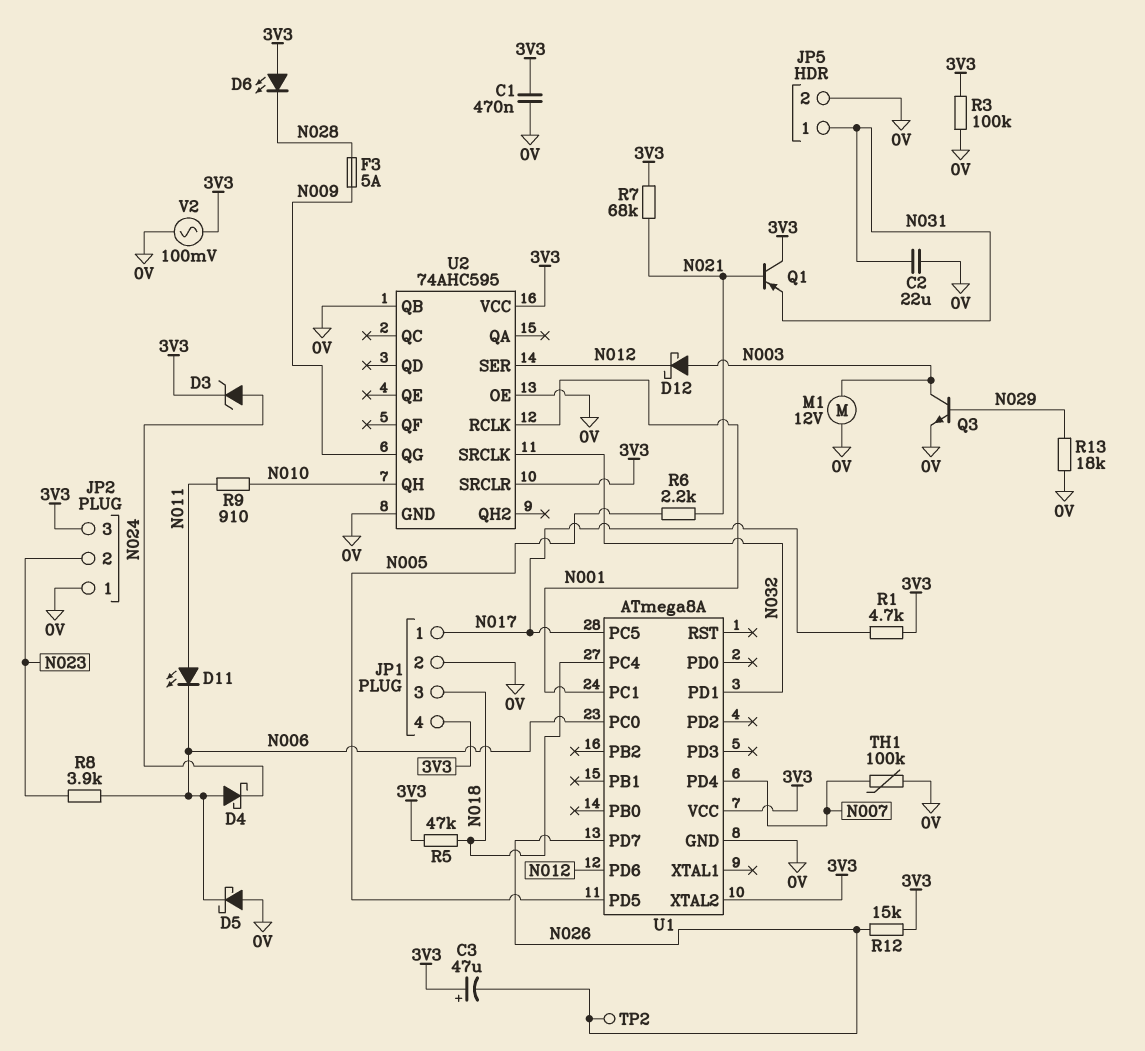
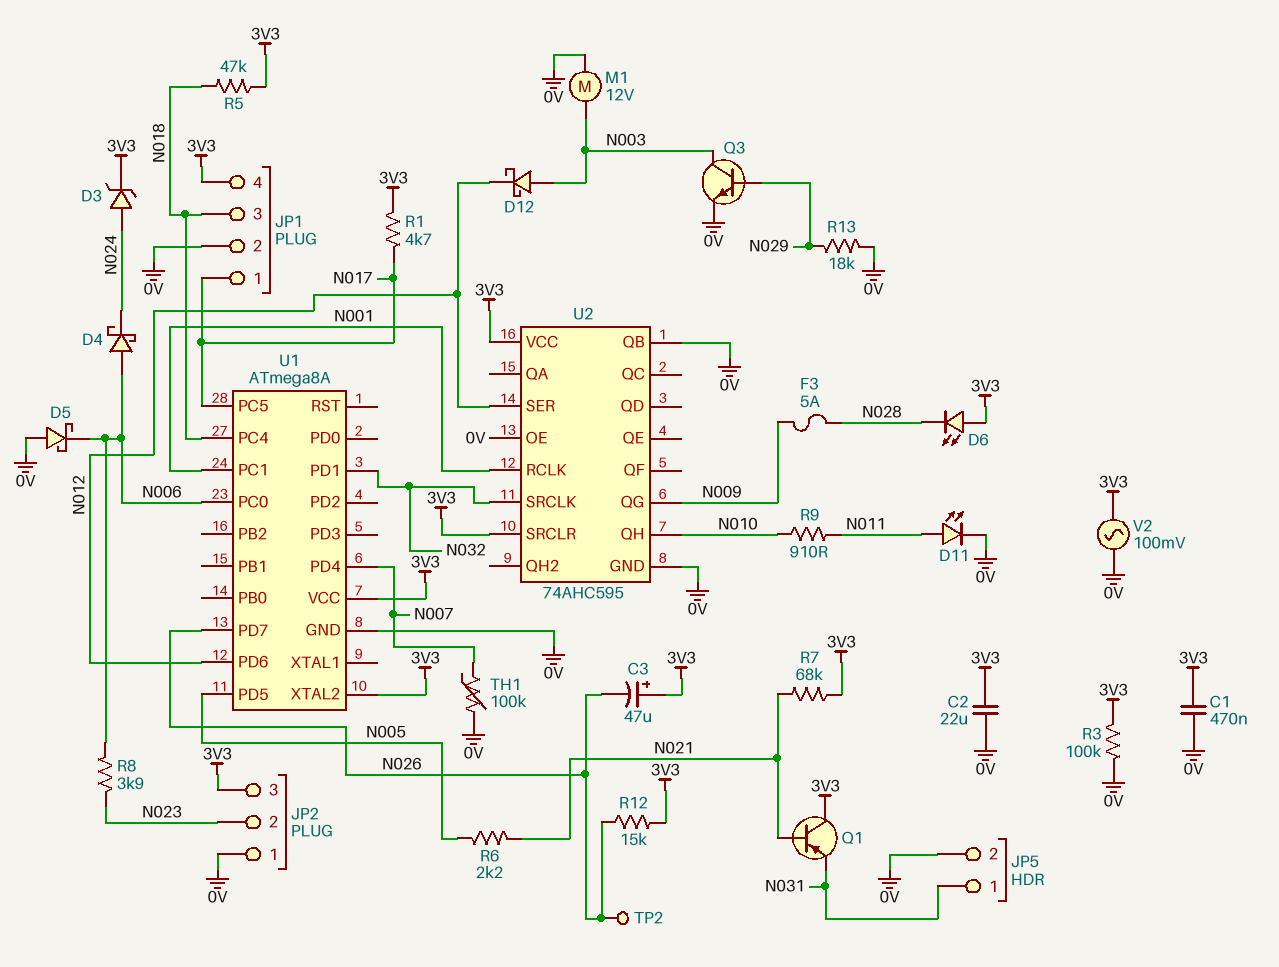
C2: 22uF (0V, N031) -> 22uF (0V, 3V3)
D11: LED (A N011, K N006) -> LED (A N011, K 0V)

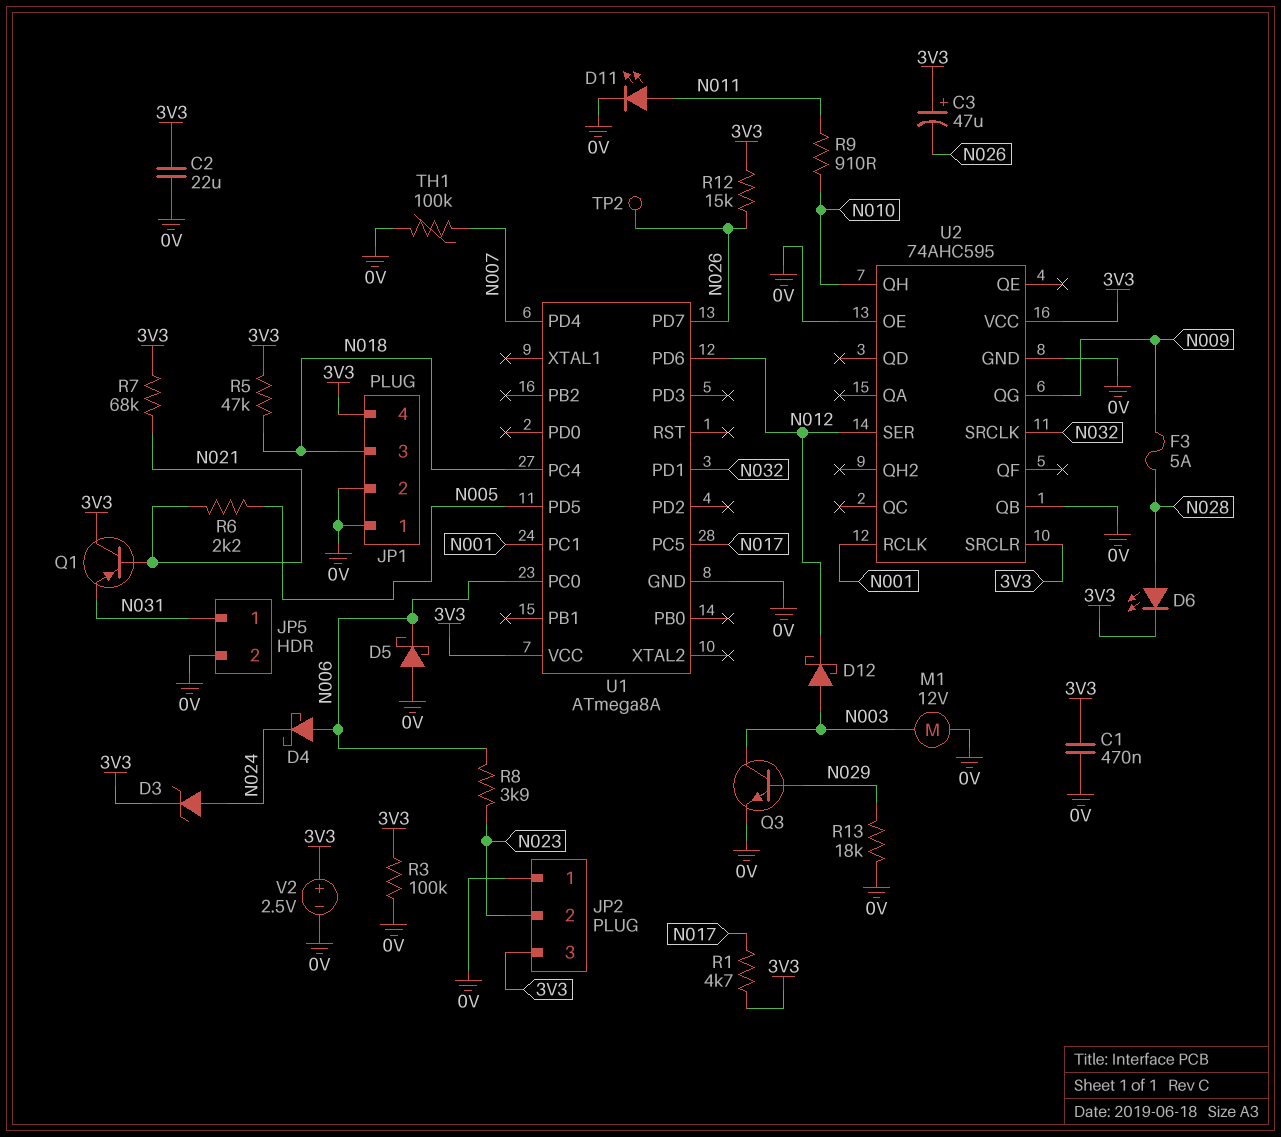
D6: LED (A 3V3, K N028) -> LED (A N028, K 3V3)
JP1 pin 1: N017 -> 0V
U1 pin XTAL2: 3V3 -> none
V2: AC 100mV (0V, 3V3) -> 2.5V (plus 3V3, minus 0V)

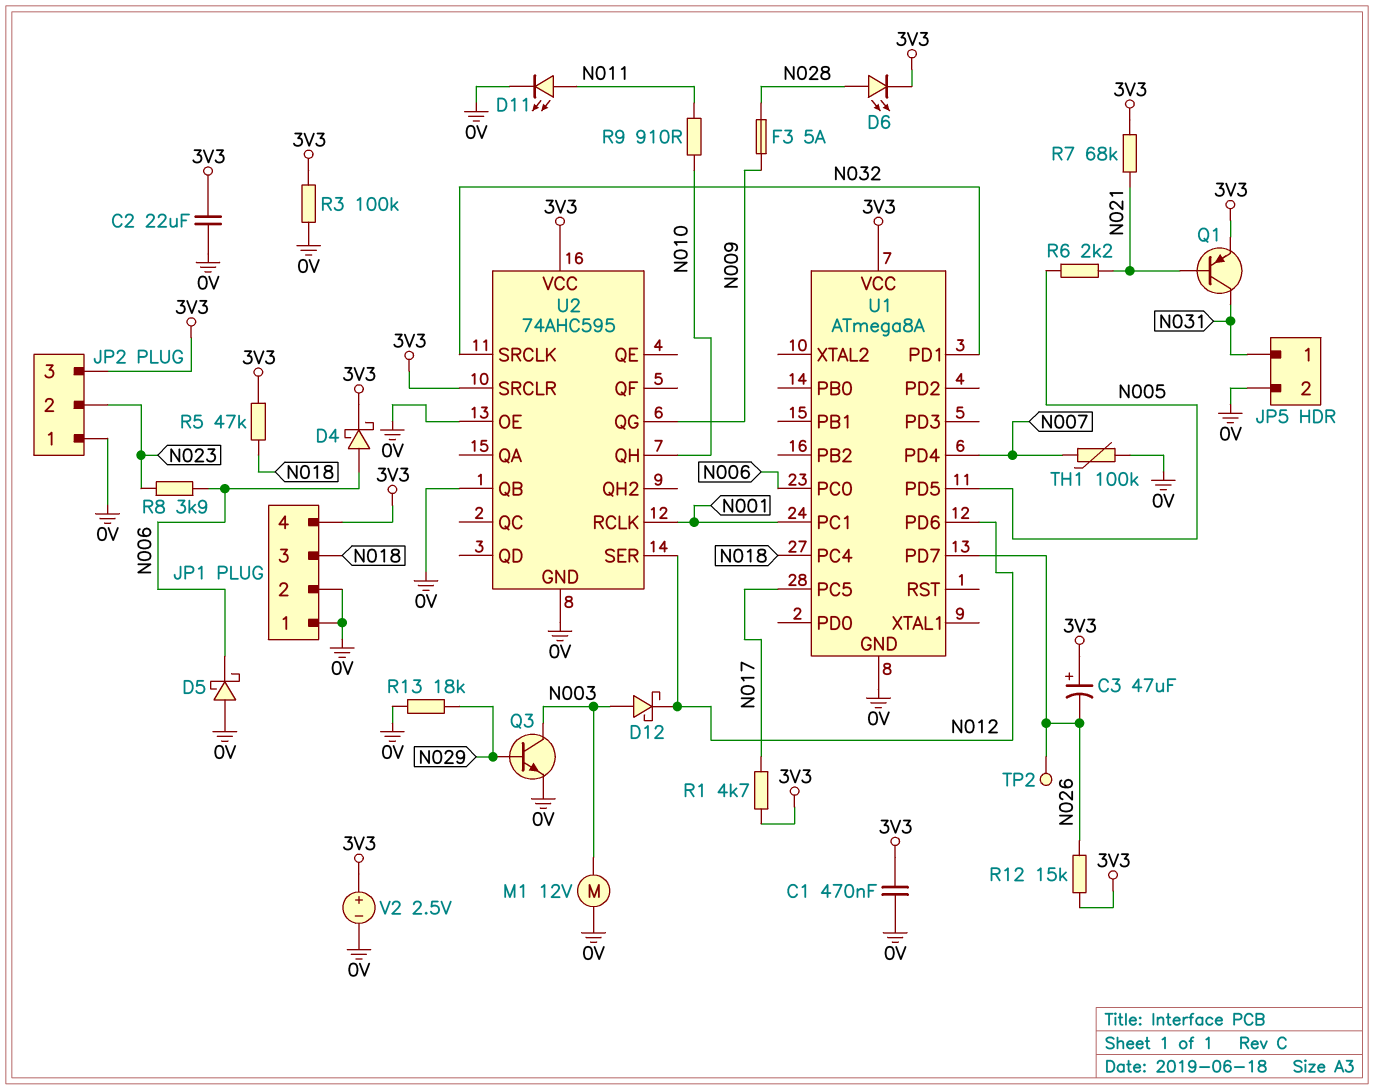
D3: zener (A N024, K 3V3) -> none
D4: schottky (A N006, K N024) -> schottky (A N006, K 3V3)
Q1: PNP (B N021, C 3V3, E N031) -> PNP (B N021, C N031, E 3V3)

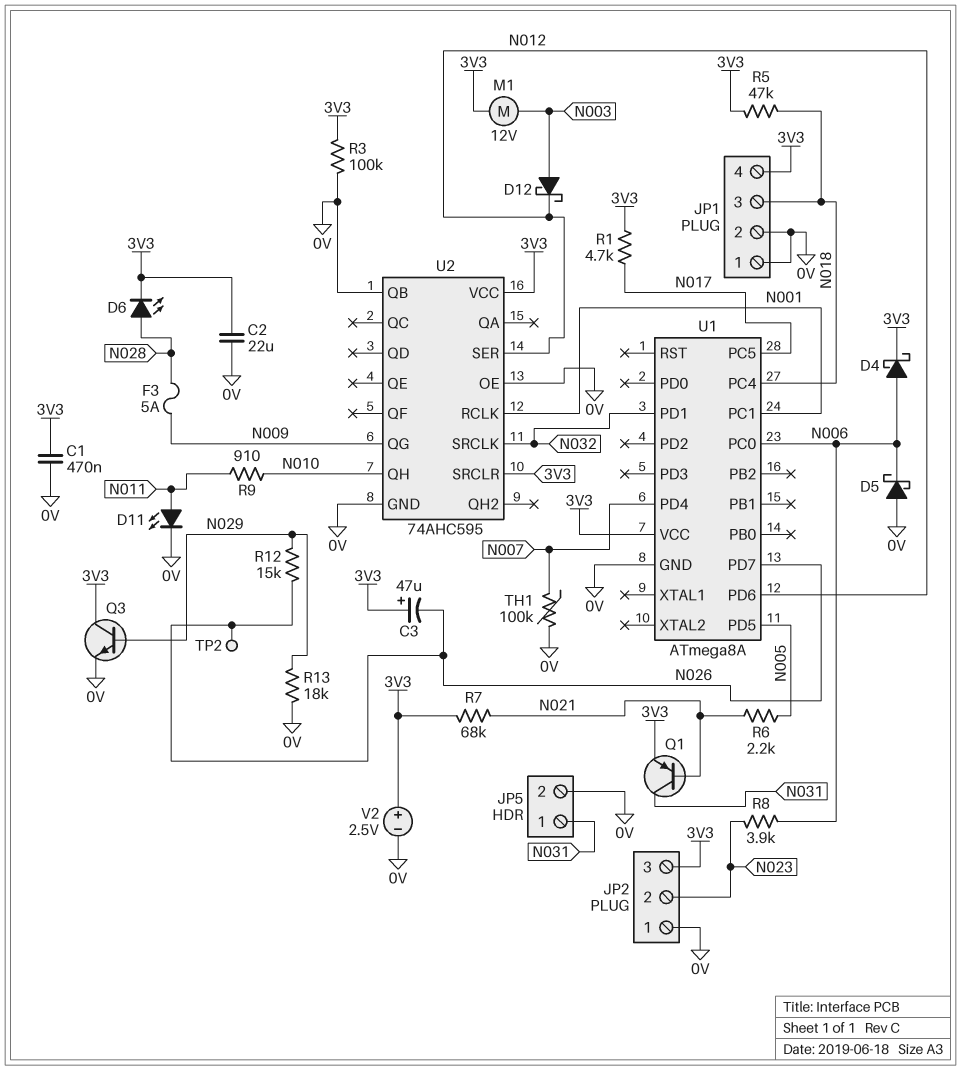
M1: motor 12V (0V, N003) -> motor 12V (3V3, N003)
Q3: NPN (B N029, C N003, E 0V) -> NPN (B N029, C 3V3, E 0V)
R12: 15k (3V3, N026) -> 15k (N026, N029)

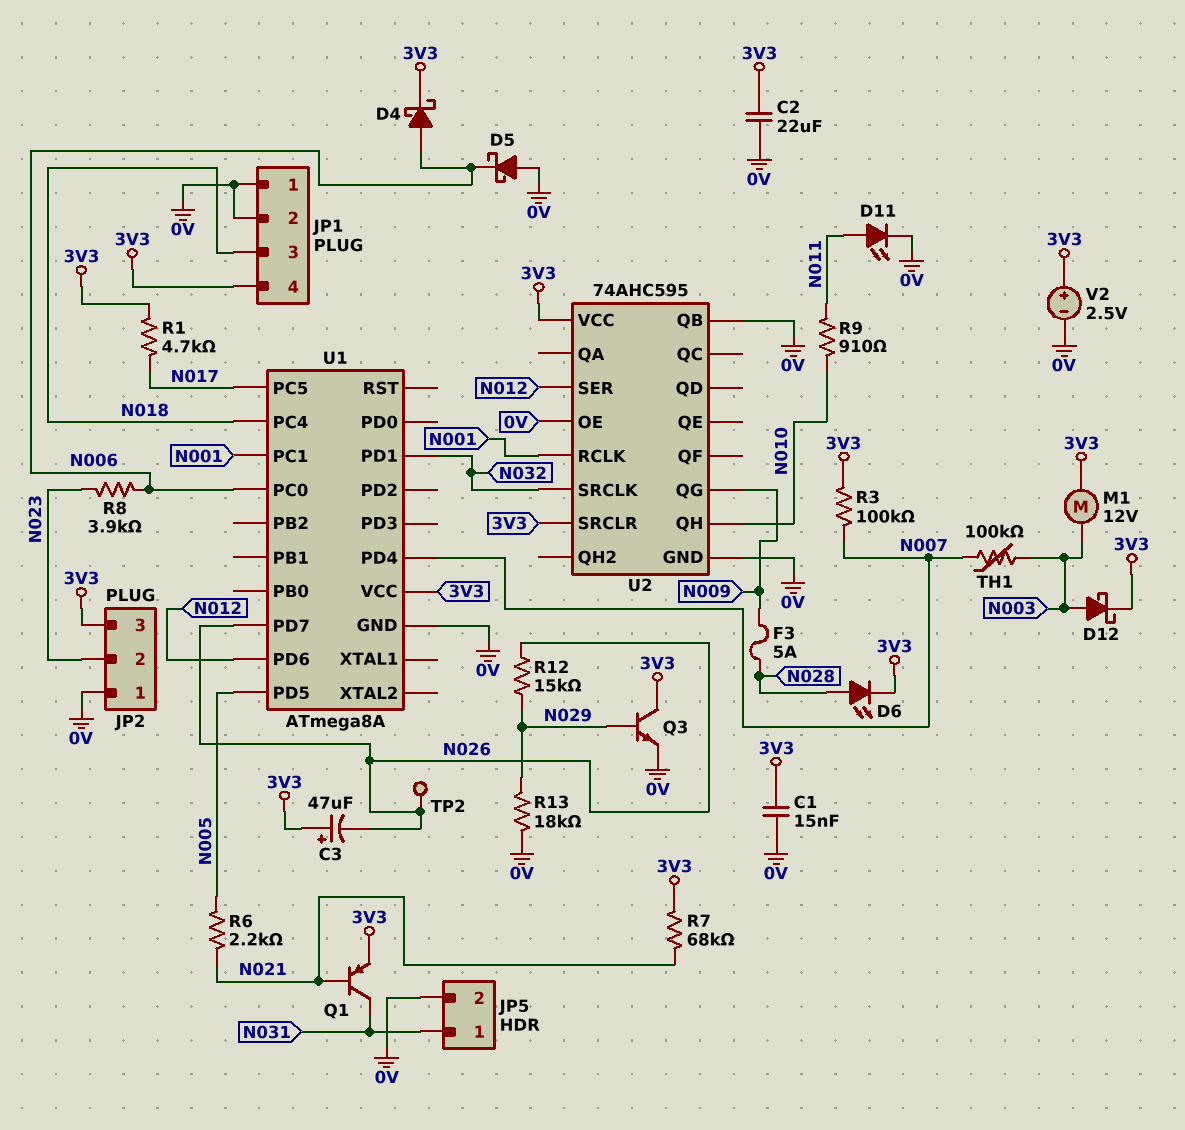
C1: 470nF (0V, 3V3) -> 15nF (0V, 3V3)
D12: schottky (A N003, K N012) -> schottky (A N003, K 3V3)
R3: 100k (0V, 3V3) -> 100k (3V3, N007)
R5: 47k (3V3, N018) -> none
TH1: 100k (0V, N007) -> 100k (N003, N007)

